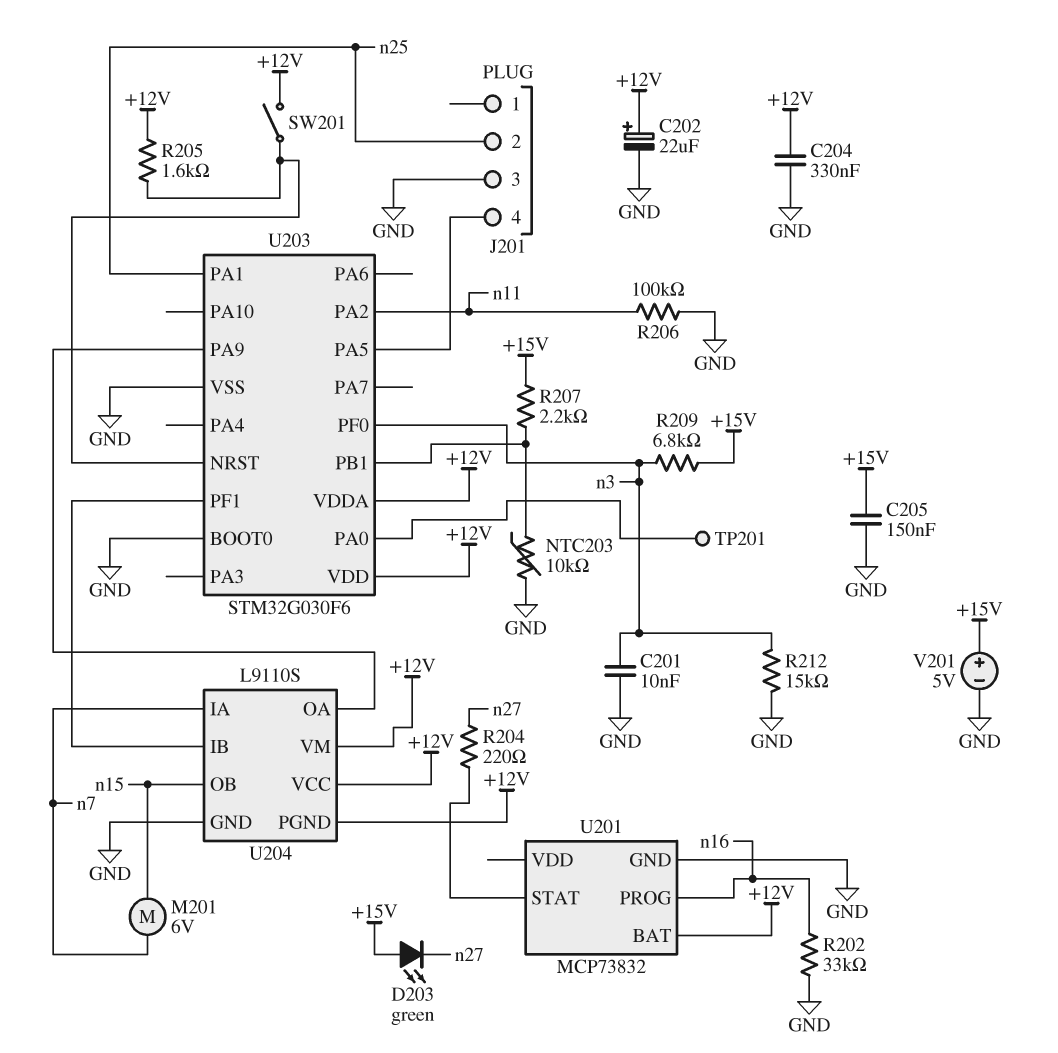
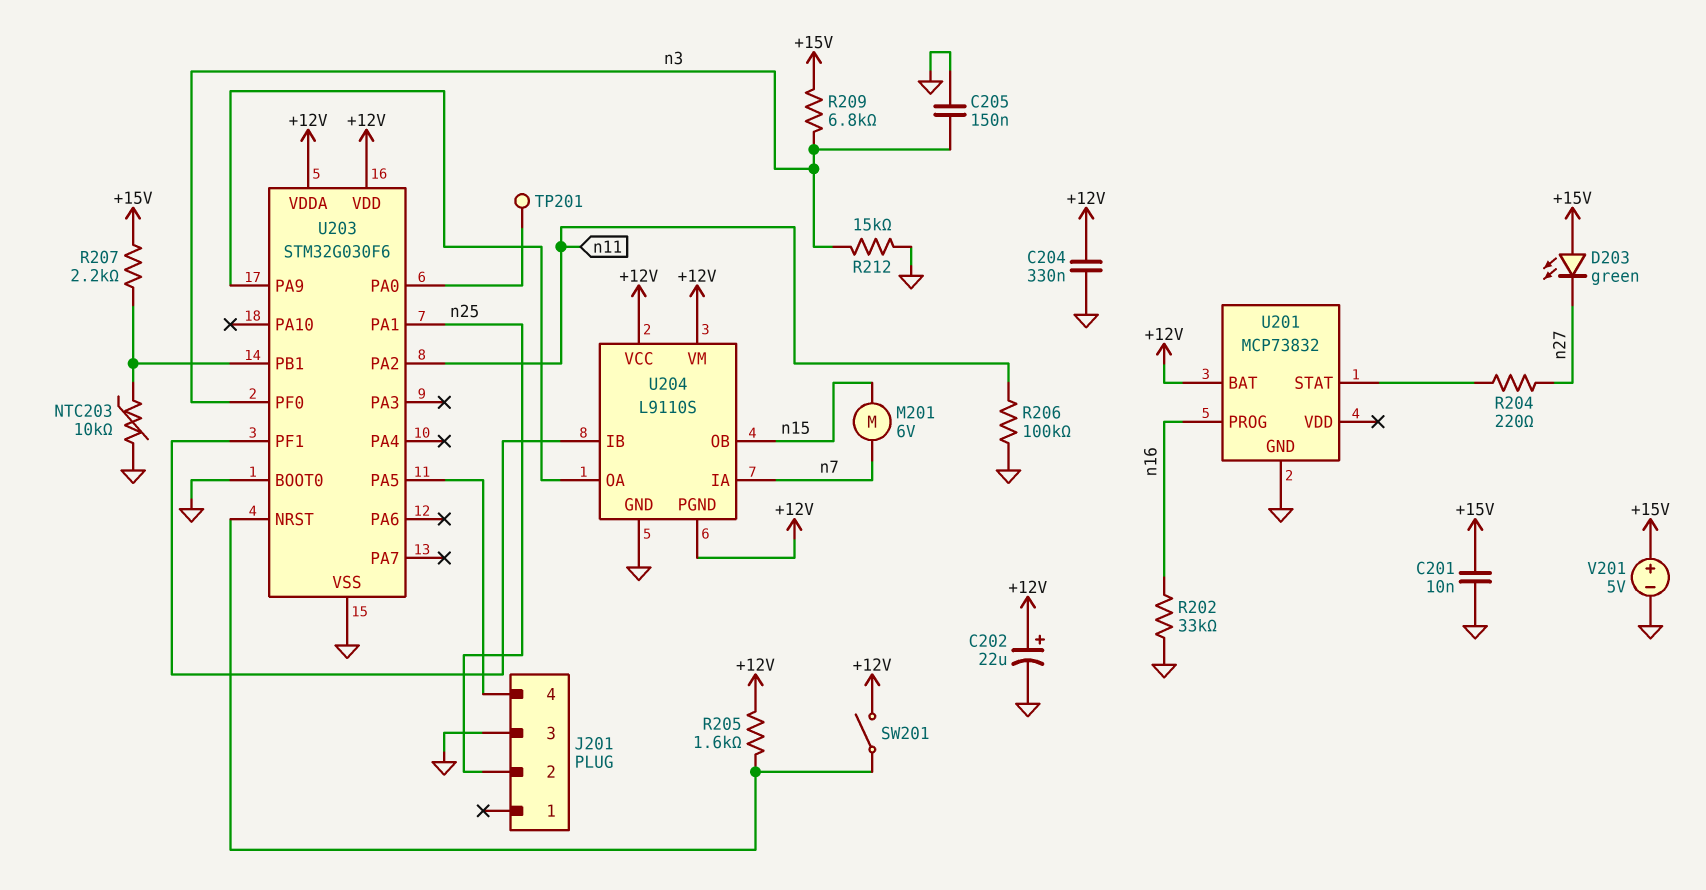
C201: 10nF (GND, n3) -> 10nF (+15V, GND)
C205: 150nF (+15V, GND) -> 150nF (GND, n3)

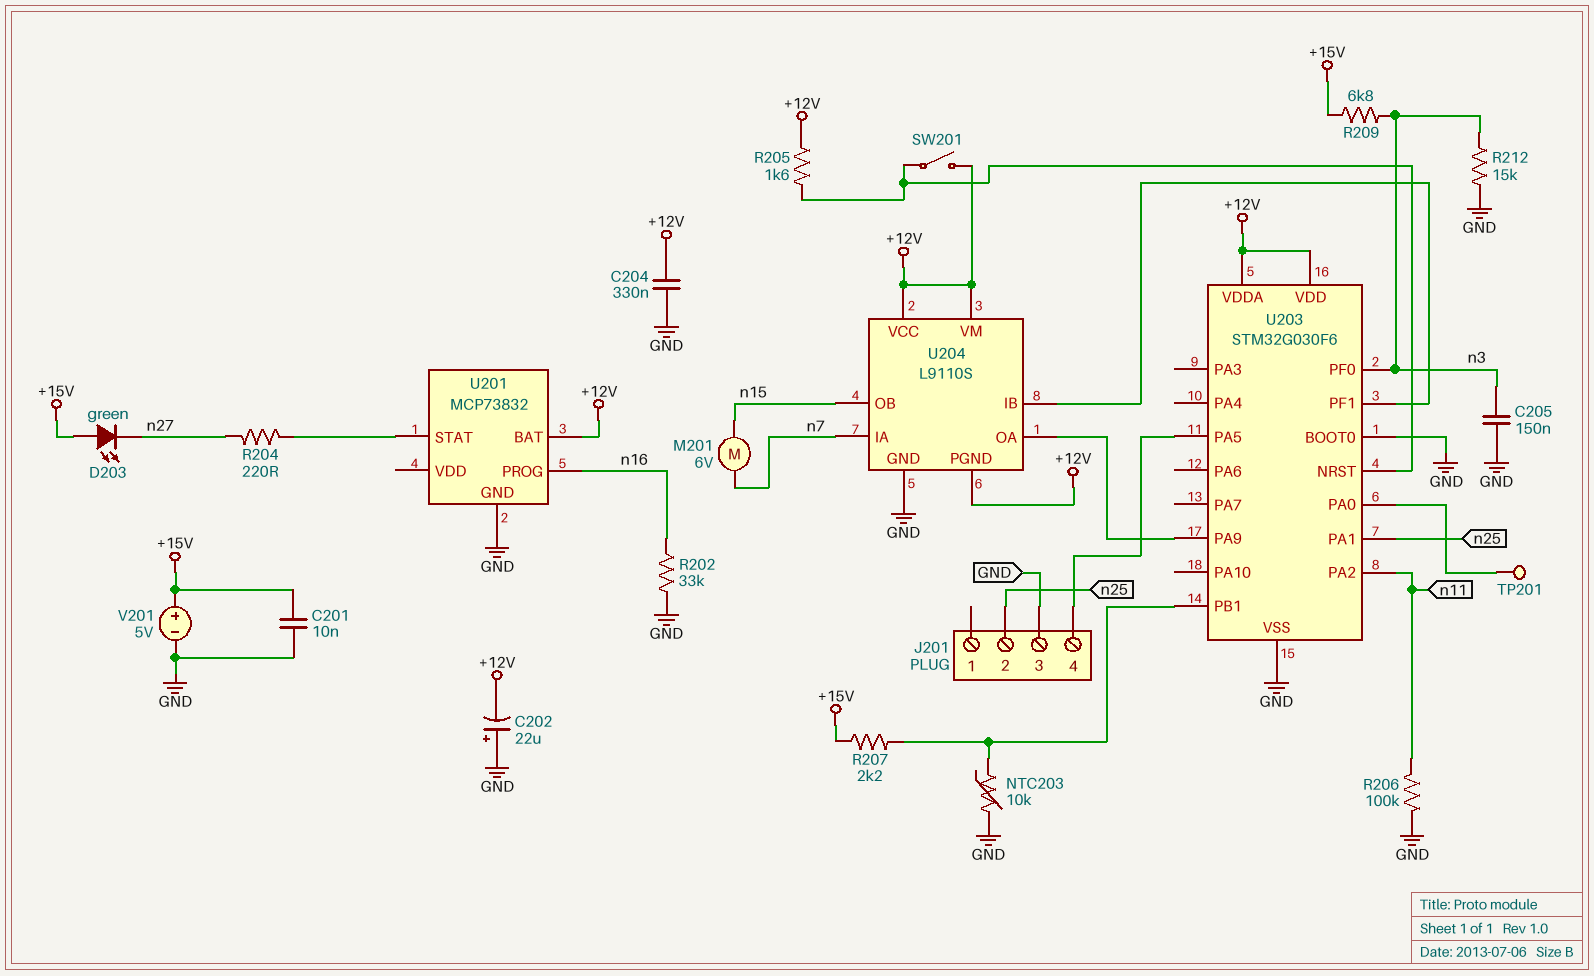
C202: 22uF (plus +12V, minus GND) -> 22uF (plus GND, minus +12V)

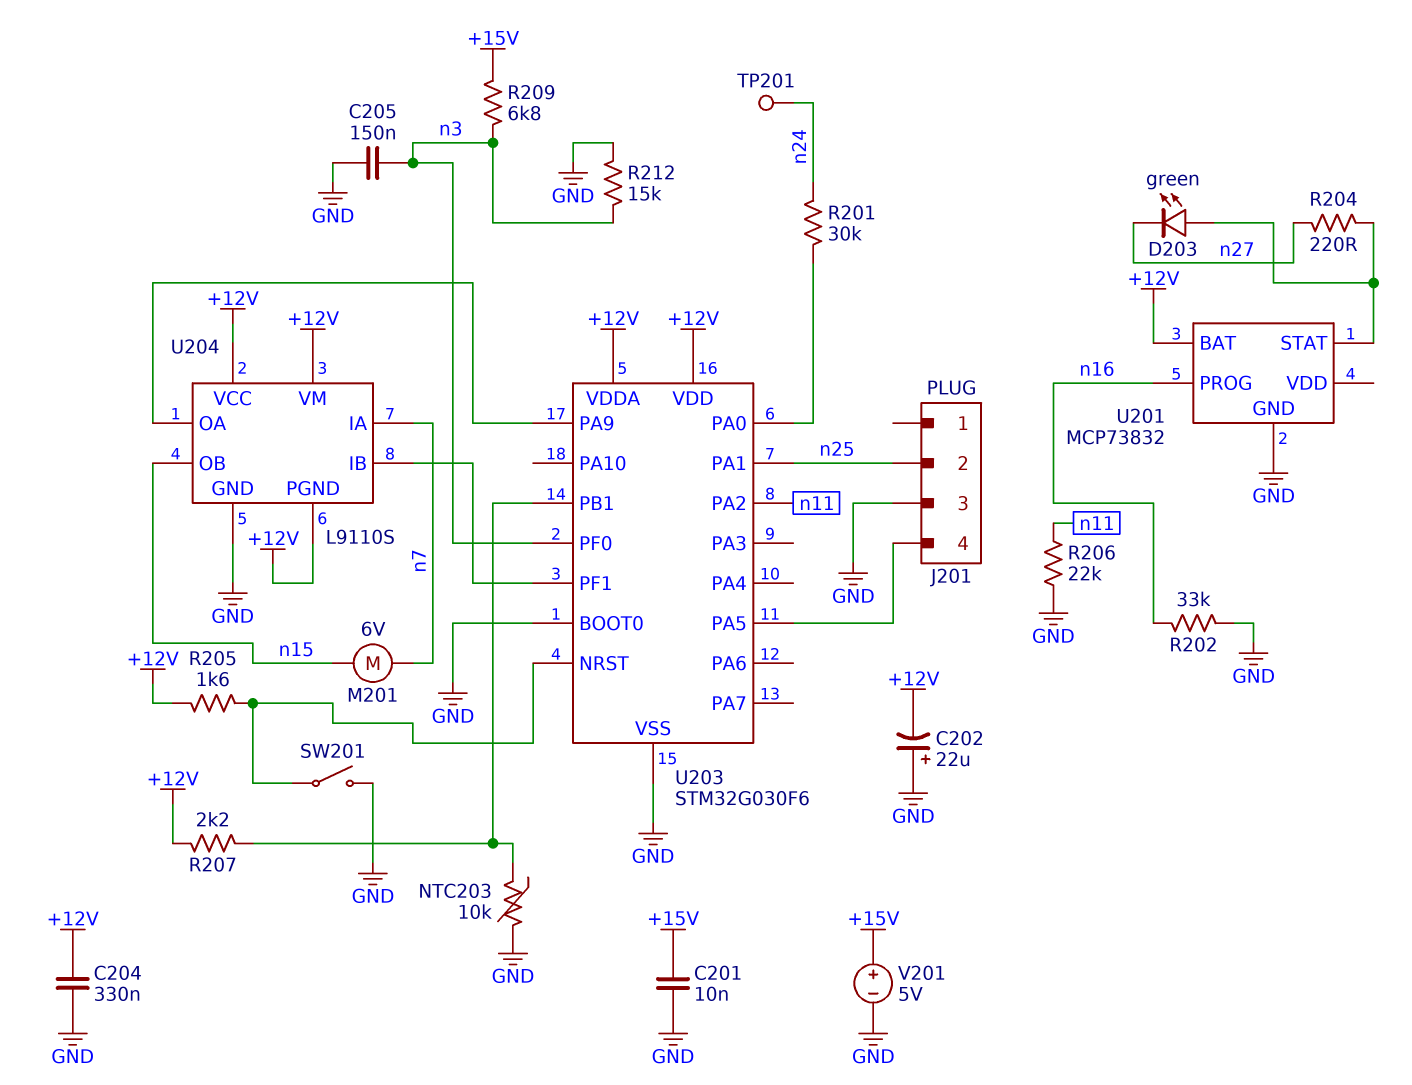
D203: LED green (A +15V, K n27) -> LED green (A U201/STAT, K n27)
R201: none -> 30k (U203/PA0, n24)
R206: 100k (GND, n11) -> 22k (GND, n11)
R207: 2.2k (+15V, U203/PB1) -> 2.2k (+12V, U203/PB1)
SW201: switch (+12V, U203/NRST) -> switch (GND, U203/NRST)
TP201: test point (U203/PA0) -> test point (n24)

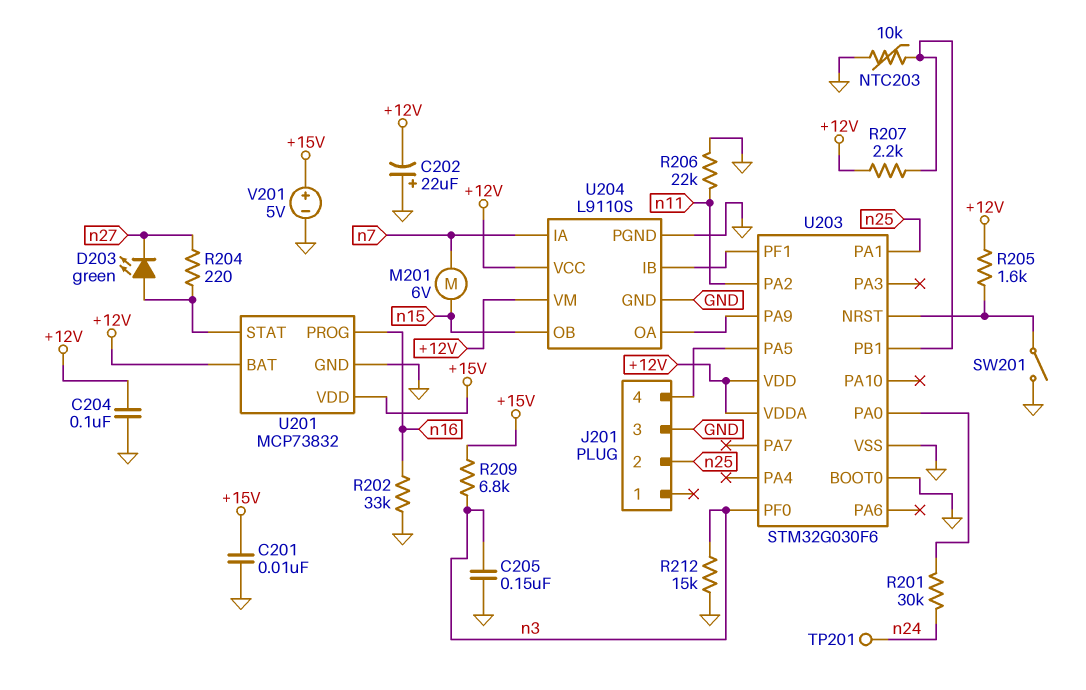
C204: 330nF (+12V, GND) -> 100nF (+12V, GND)
U201 pin VDD: none -> +15V
U204 pin PGND: +12V -> GND

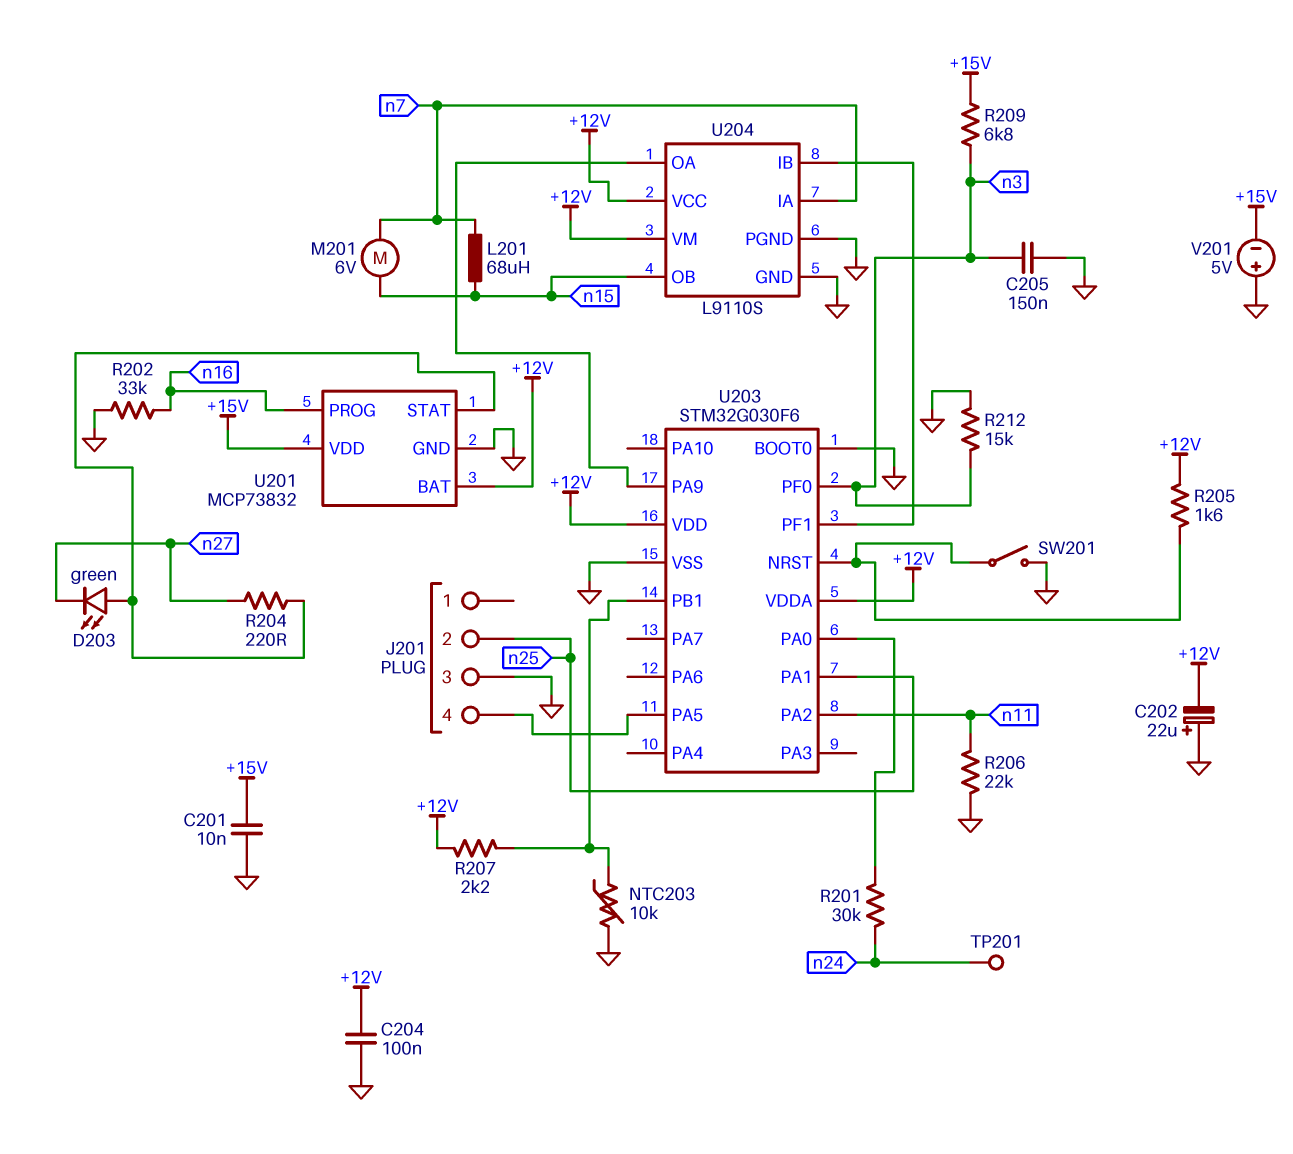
L201: none -> 68uH (n7, n15)
V201: 5V (plus +15V, minus GND) -> 5V (plus GND, minus +15V)

